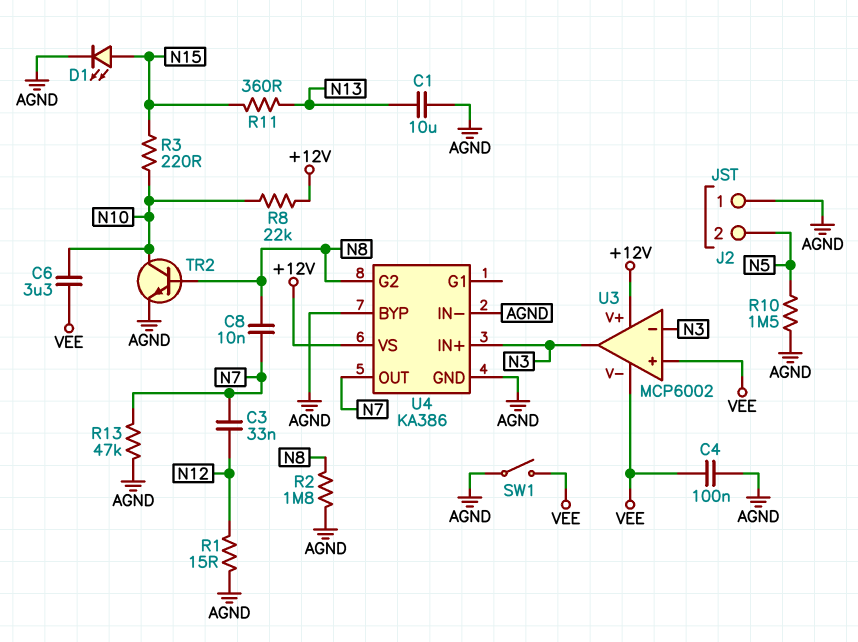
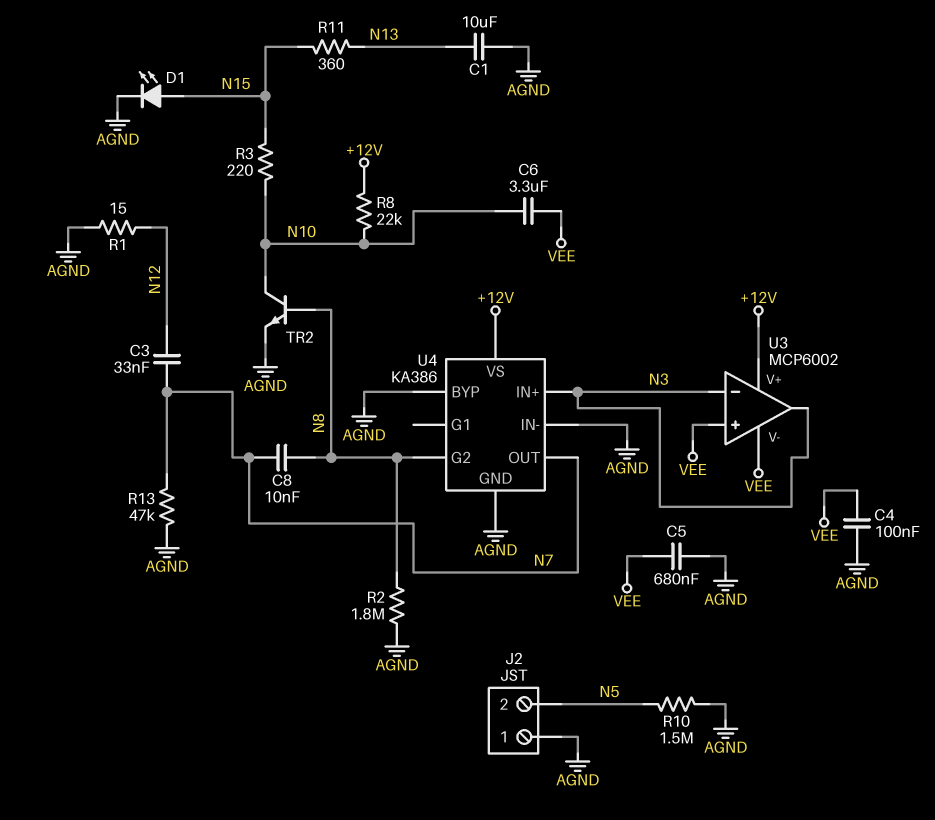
C5: none -> 680nF (AGND, VEE)
SW1: switch (AGND, VEE) -> none

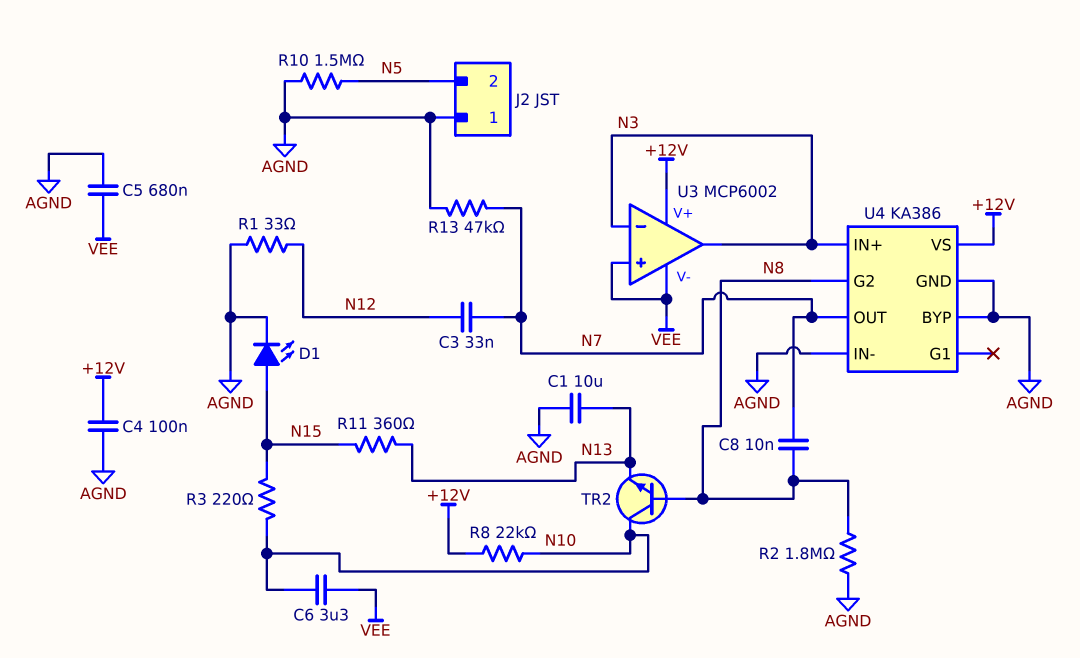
C4: 100nF (AGND, VEE) -> 100nF (+12V, AGND)
R1: 15 (AGND, N12) -> 33 (AGND, N12)
TR2: NPN (B N8, C N10, E AGND) -> NPN (B N8, C N10, E N13)

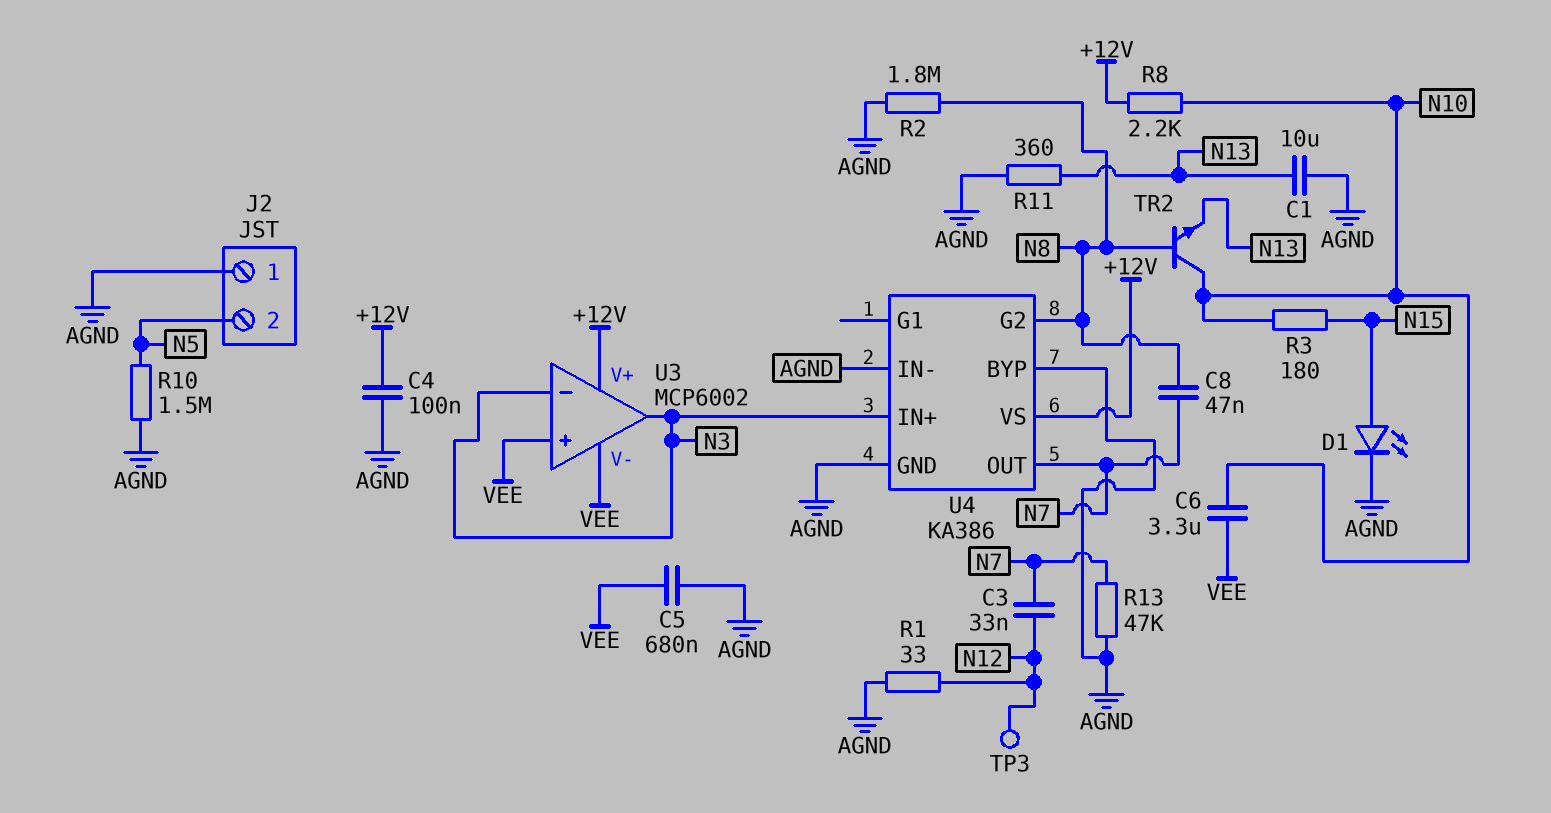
C8: 10nF (N7, N8) -> 47nF (N7, N8)
R3: 220 (N10, N15) -> 180 (N10, N15)
R8: 22k (+12V, N10) -> 2.2k (+12V, N10)
R11: 360 (N13, N15) -> 360 (AGND, N13)
TP3: none -> test point (N12)

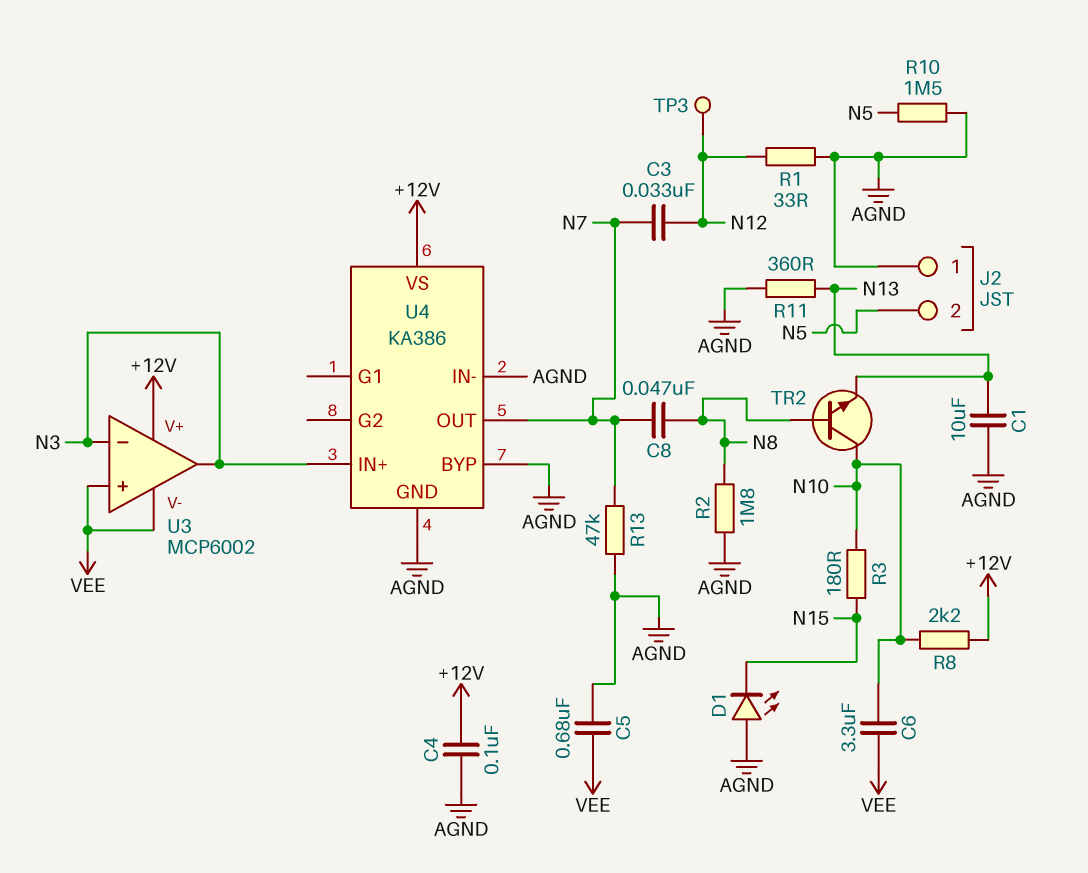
D1: LED (A N15, K AGND) -> LED (A AGND, K N15)
U4 pin G2: N8 -> none

